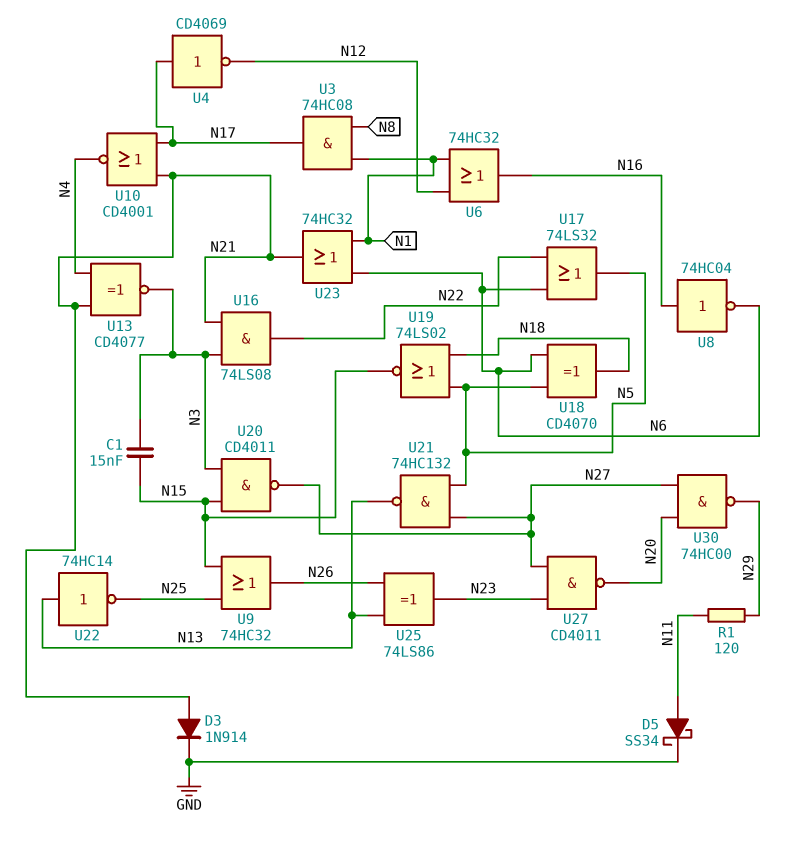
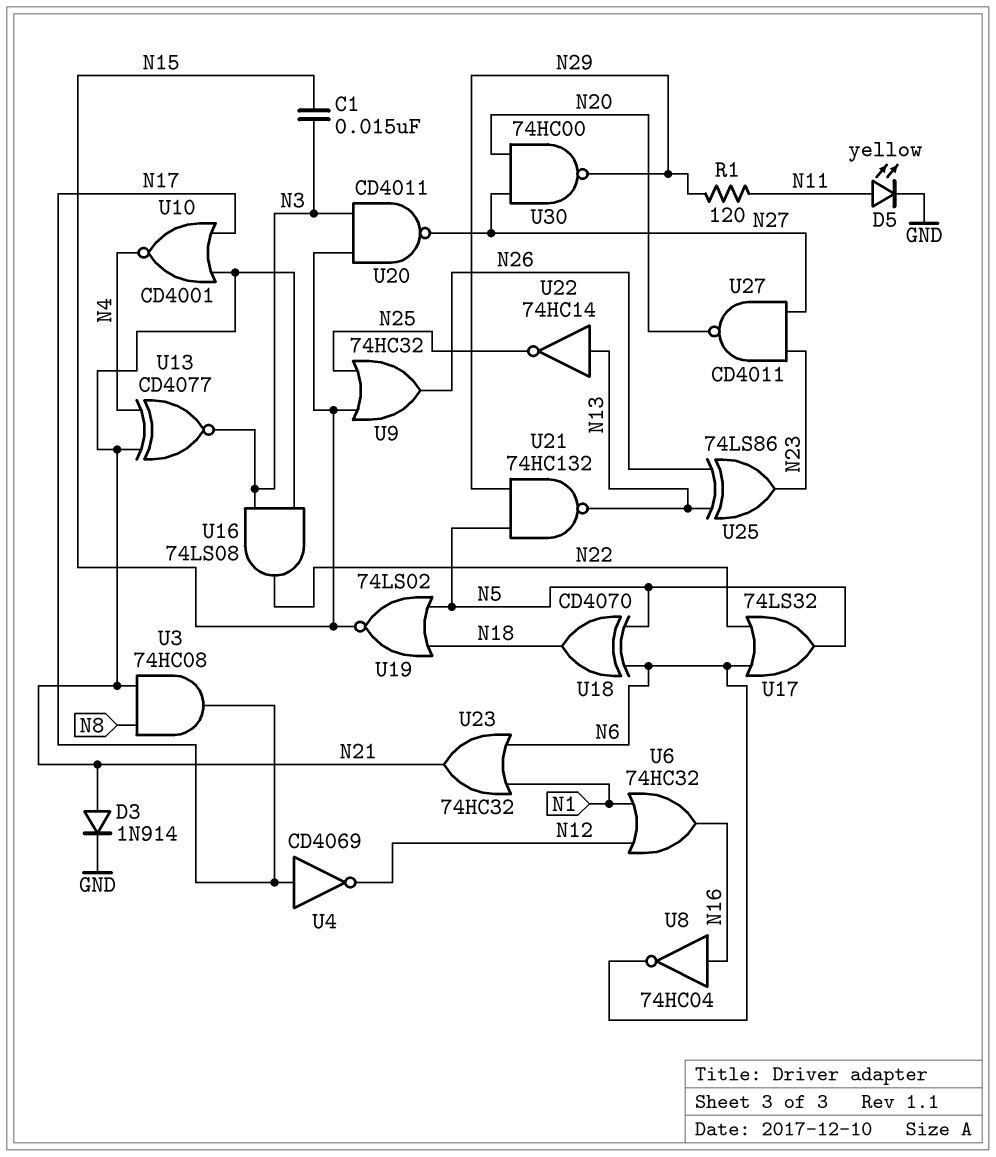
D5: schottky SS34 (A N11, K GND) -> LED yellow (A N11, K GND)
U3: AND 74HC08 (in N1, in N8, out N17) -> AND 74HC08 (in N8, in N21, out N17)
U21: NAND 74HC132 (in N5, in N27, out N13) -> NAND 74HC132 (in N5, in N29, out N13)

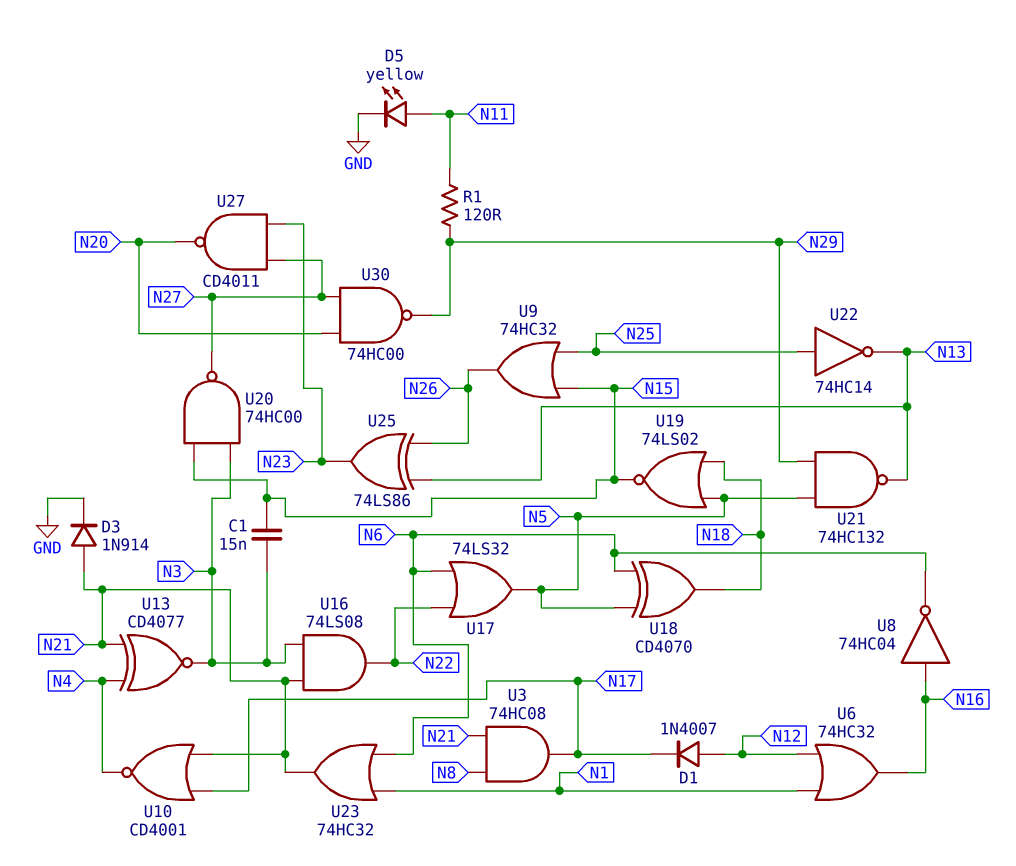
D1: none -> diode 1N4007 (A N12, K N17)
U4: NOT CD4069 (in N17, out N12) -> none
U20: NAND CD4011 (in N3, in N15, out N27) -> NAND 74HC00 (in N3, in N15, out N27)
U22: NOT 74HC14 (in N13, out N25) -> NOT 74HC14 (in N25, out N13)

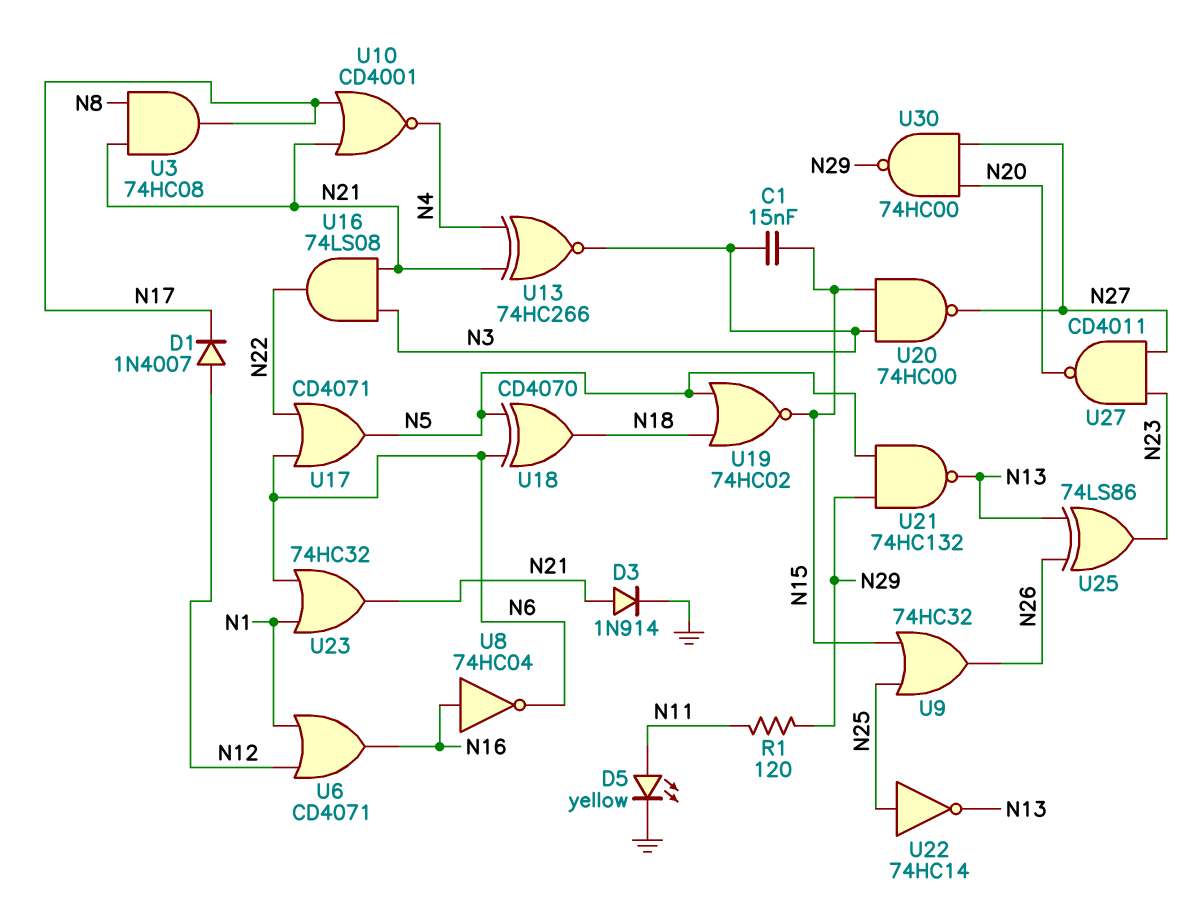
U6: OR 74HC32 (in N1, in N12, out N16) -> OR CD4071 (in N1, in N12, out N16)
U13: XNOR CD4077 (in N4, in N21, out N3) -> XNOR 74HC266 (in N4, in N21, out N3)
U17: OR 74LS32 (in N6, in N22, out N5) -> OR CD4071 (in N6, in N22, out N5)
U19: NOR 74LS02 (in N5, in N18, out N15) -> NOR 74HC02 (in N5, in N18, out N15)

